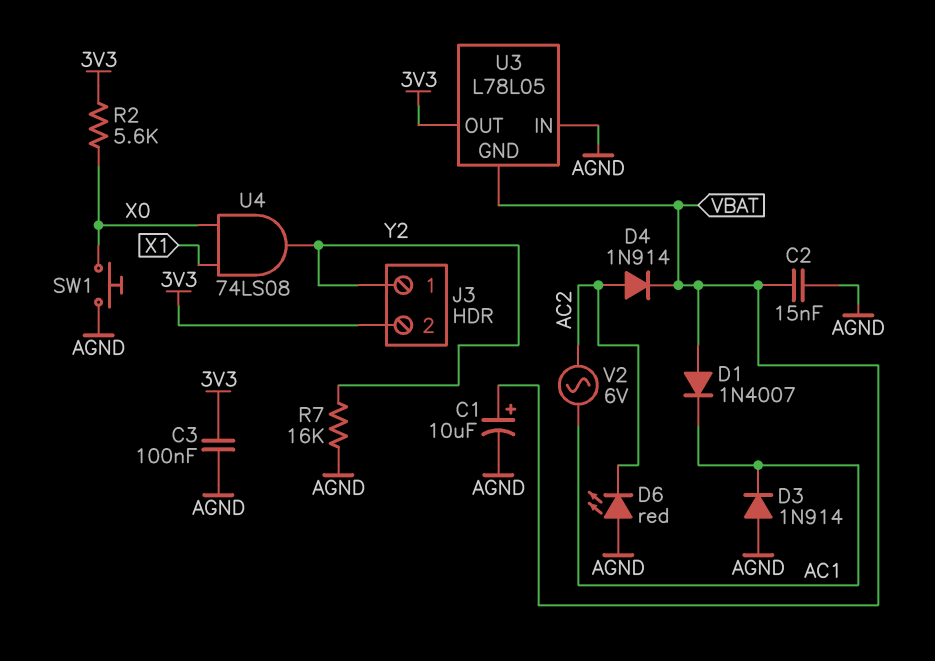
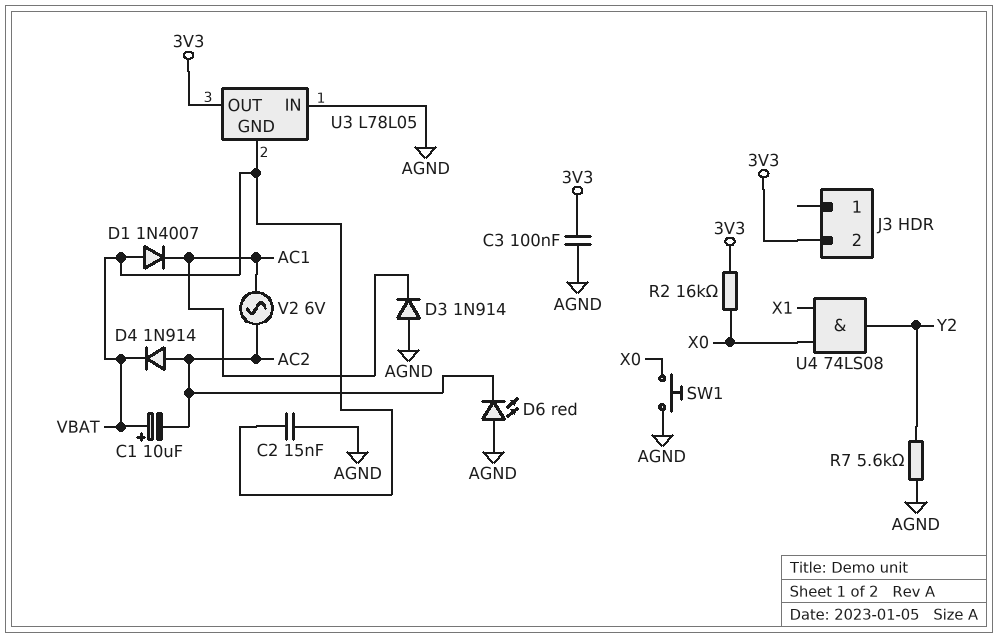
C1: 10uF (plus VBAT, minus AGND) -> 10uF (plus VBAT, minus AC2)
J3 pin 1: Y2 -> none
R2: 5.6k (3V3, X0) -> 16k (3V3, X0)
R7: 16k (AGND, Y2) -> 5.6k (AGND, Y2)

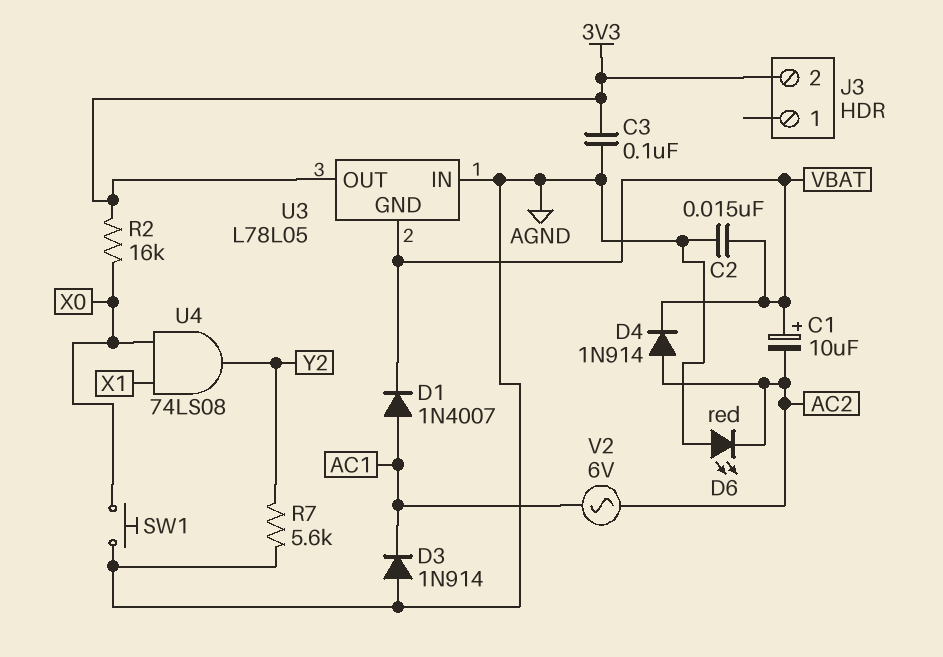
D1: diode 1N4007 (A VBAT, K AC1) -> diode 1N4007 (A AC1, K VBAT)

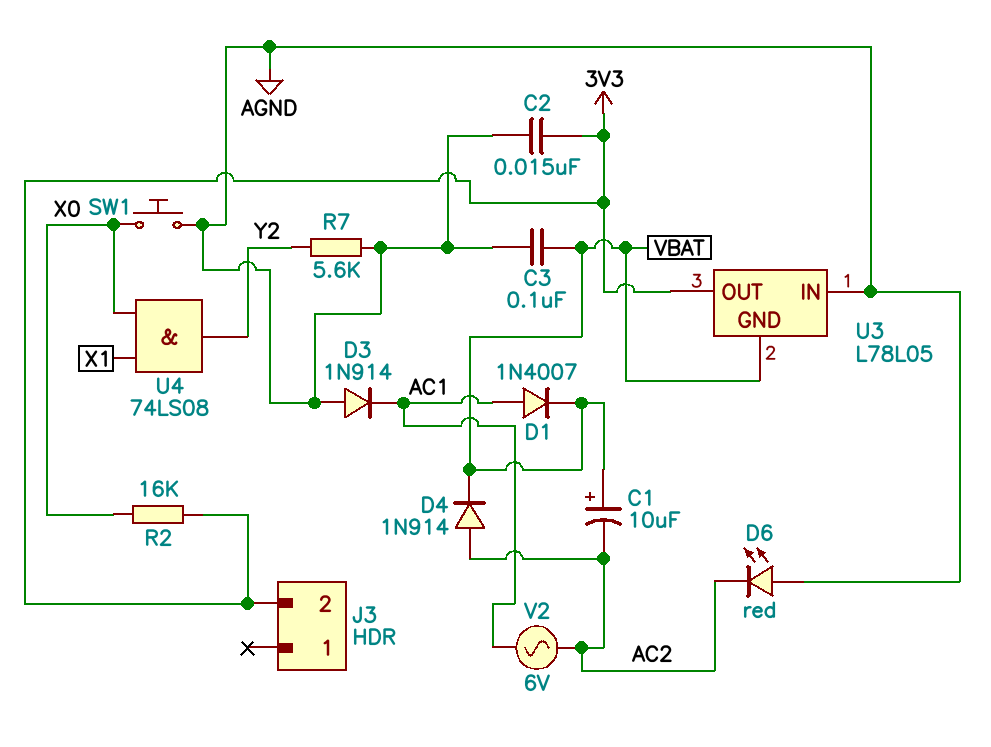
C2: 15nF (AGND, VBAT) -> 15nF (3V3, AGND)
C3: 100nF (3V3, AGND) -> 100nF (AGND, VBAT)

